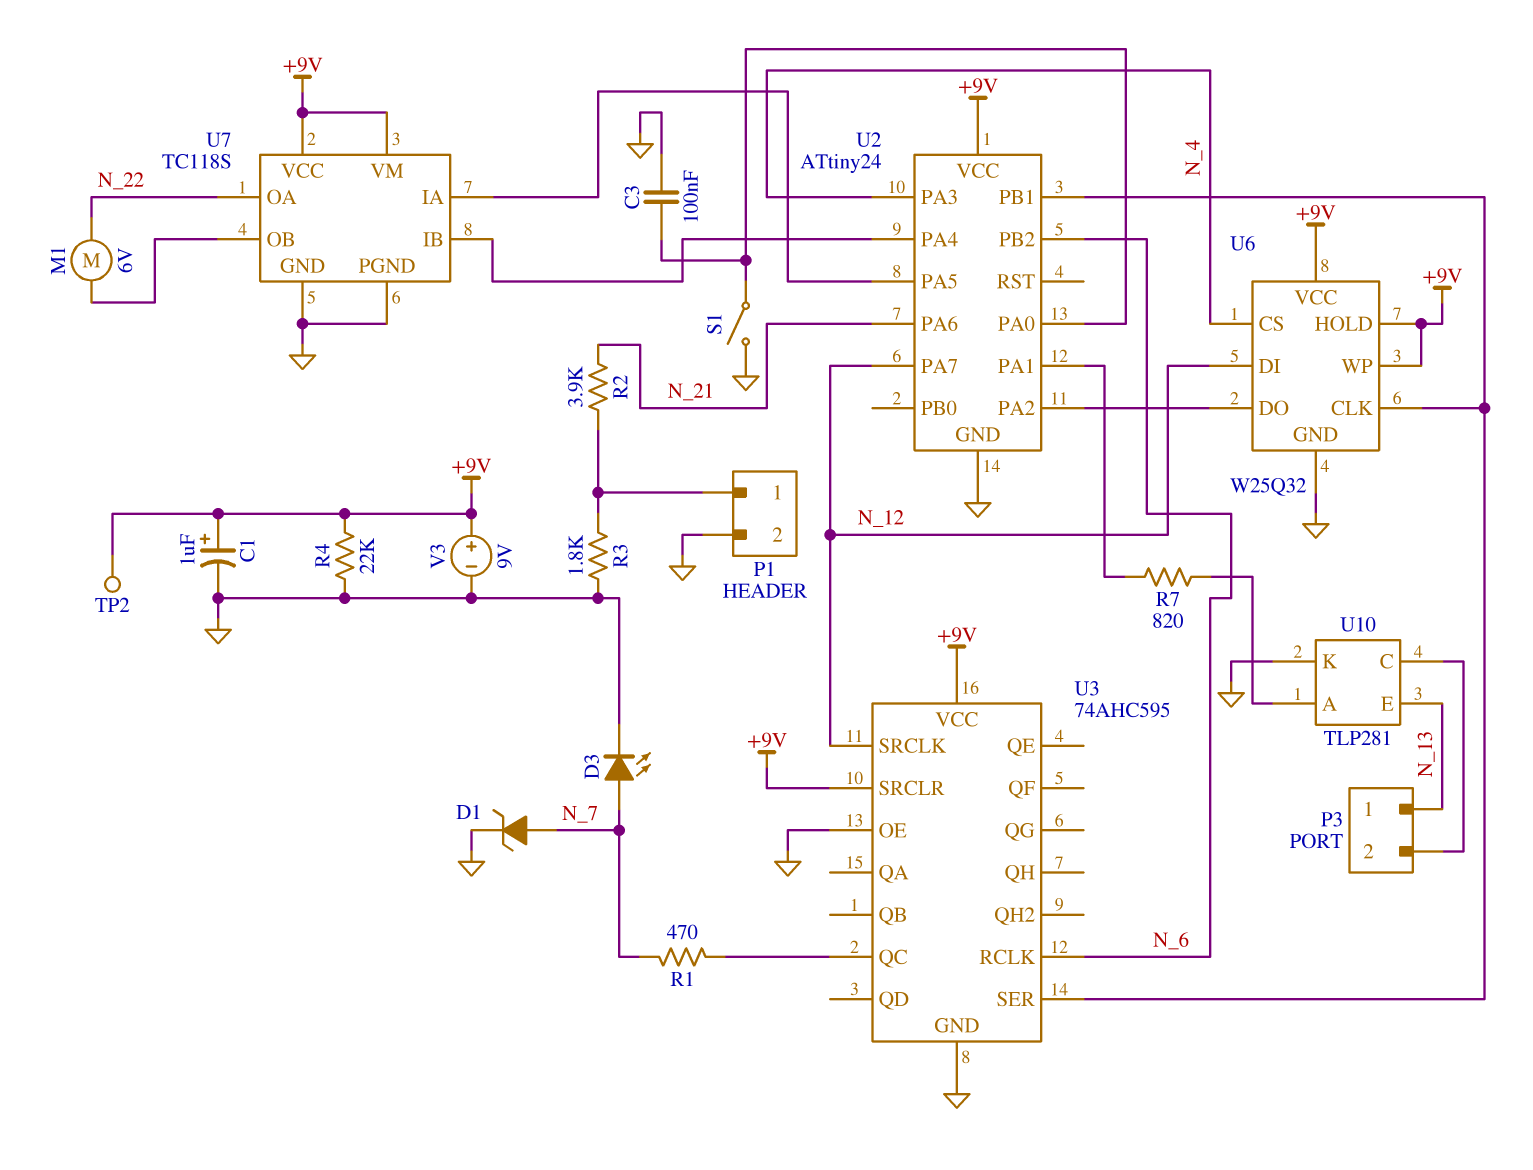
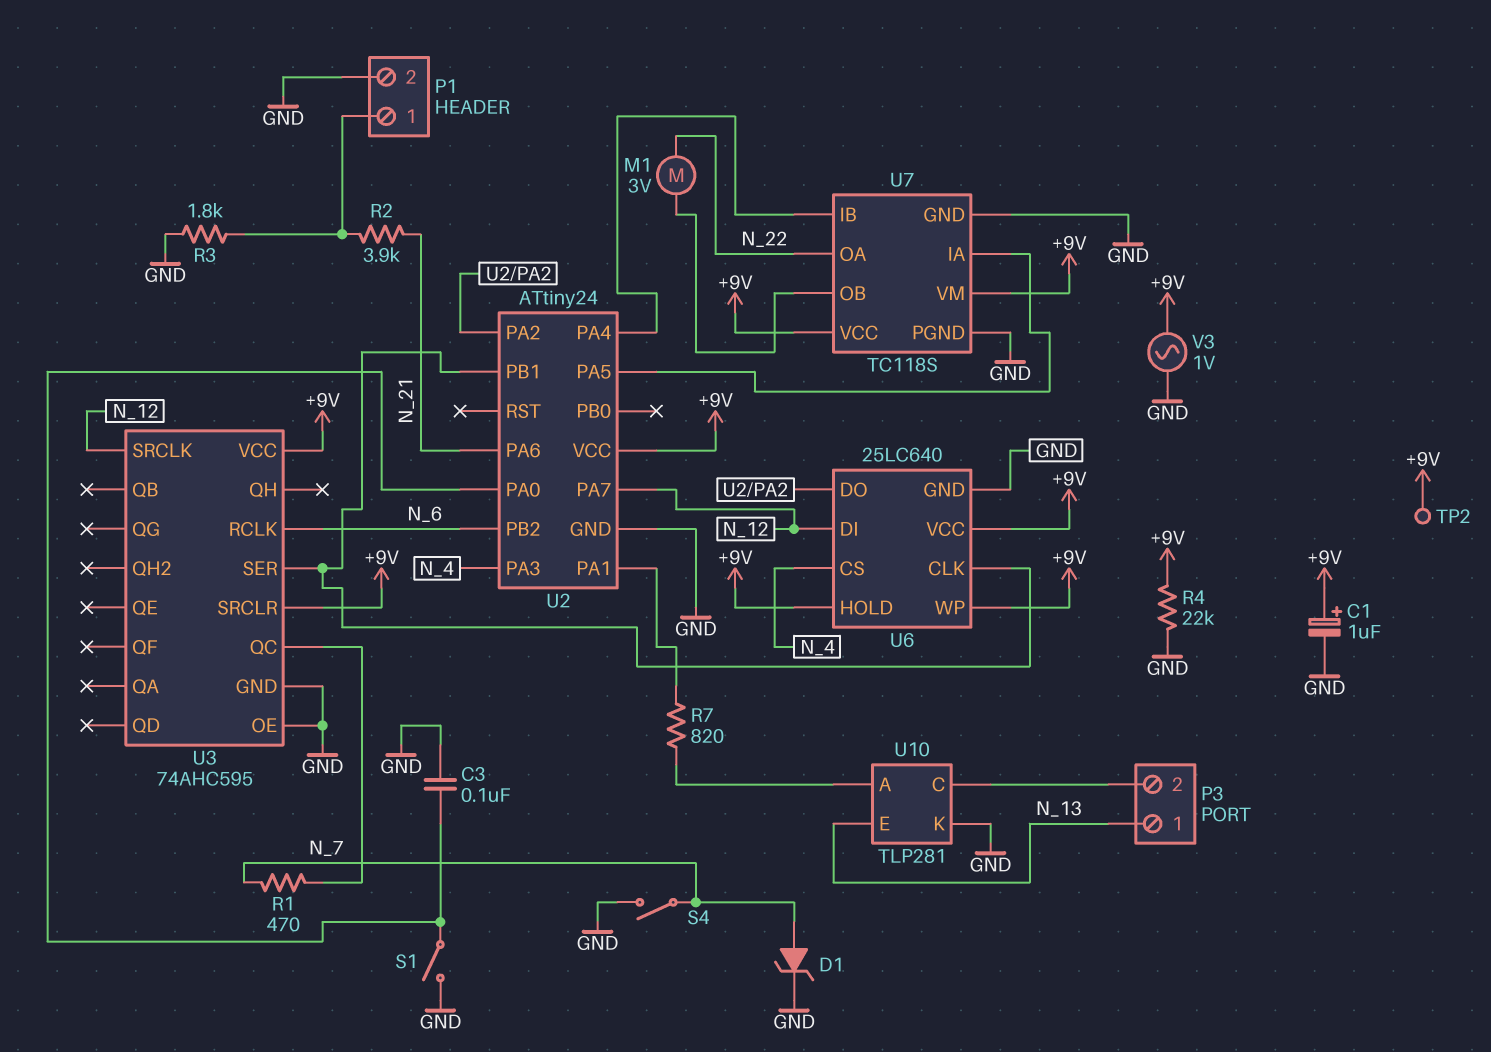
D3: LED (A N_7, K GND) -> none
M1: motor 6V (N_22, U7/OB) -> motor 3V (N_22, U7/OB)
S4: none -> switch (GND, N_7)
U6: W25Q32 -> 25LC640
V3: 9V (plus +9V, minus GND) -> AC 1V (+9V, GND)

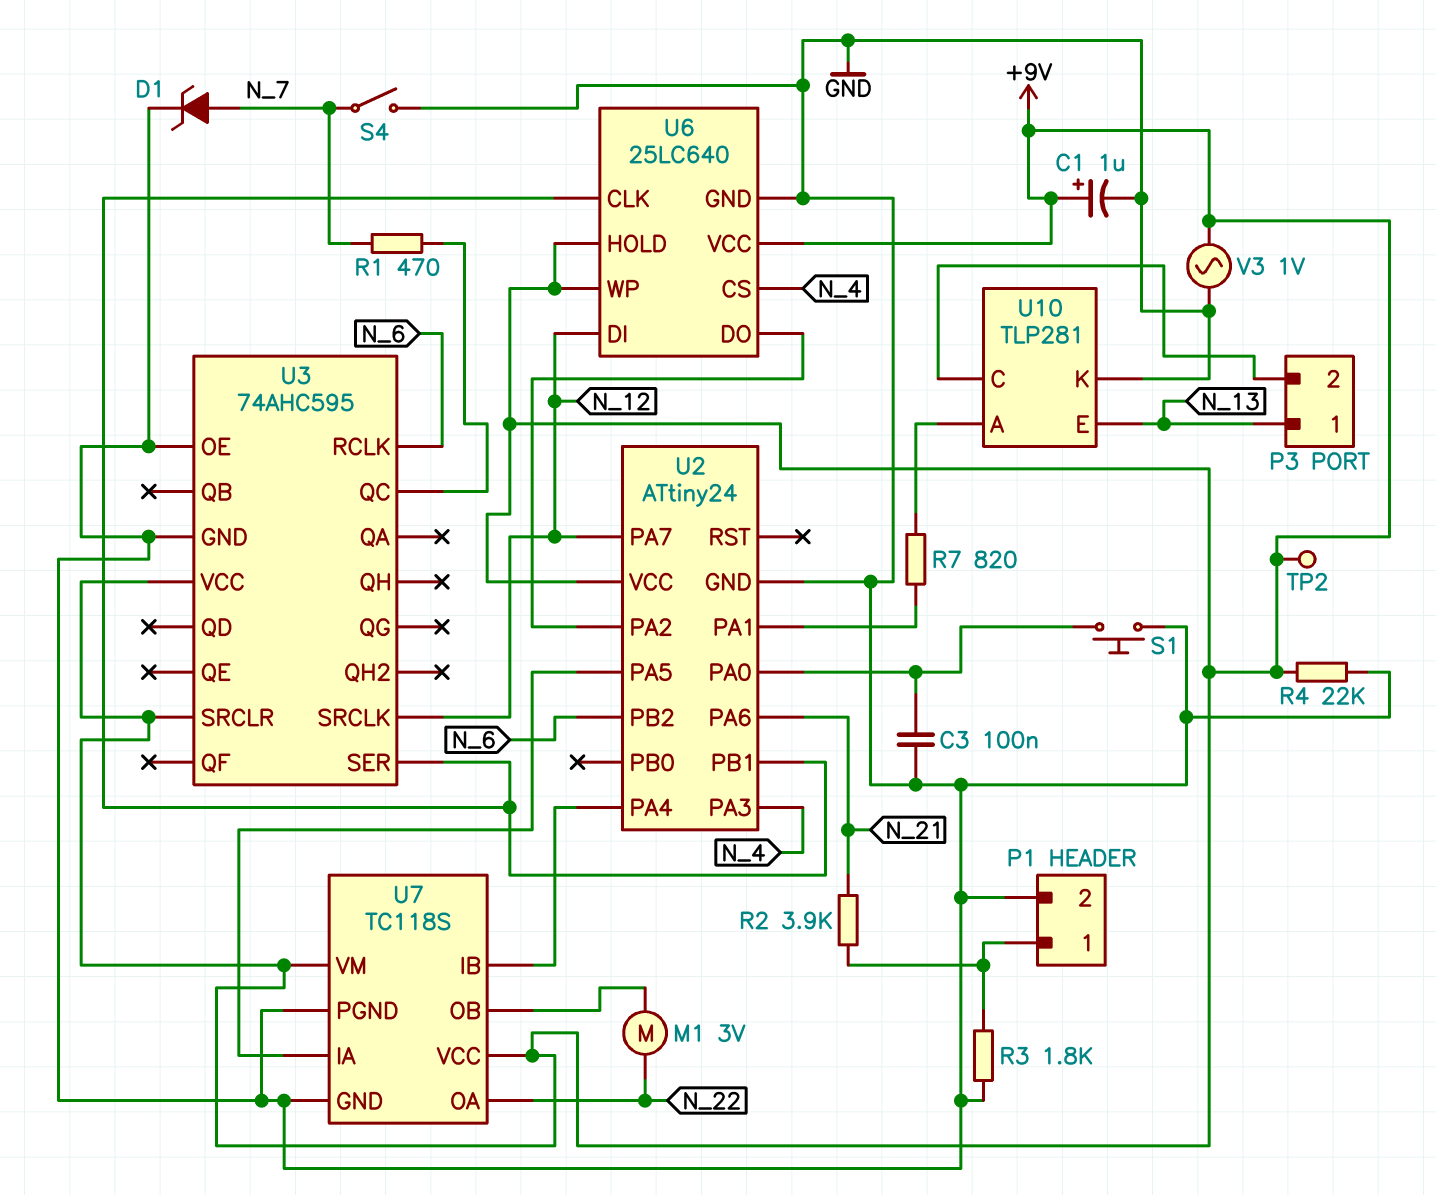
S1: switch (GND, U2/PA0) -> button (GND, U2/PA0)

